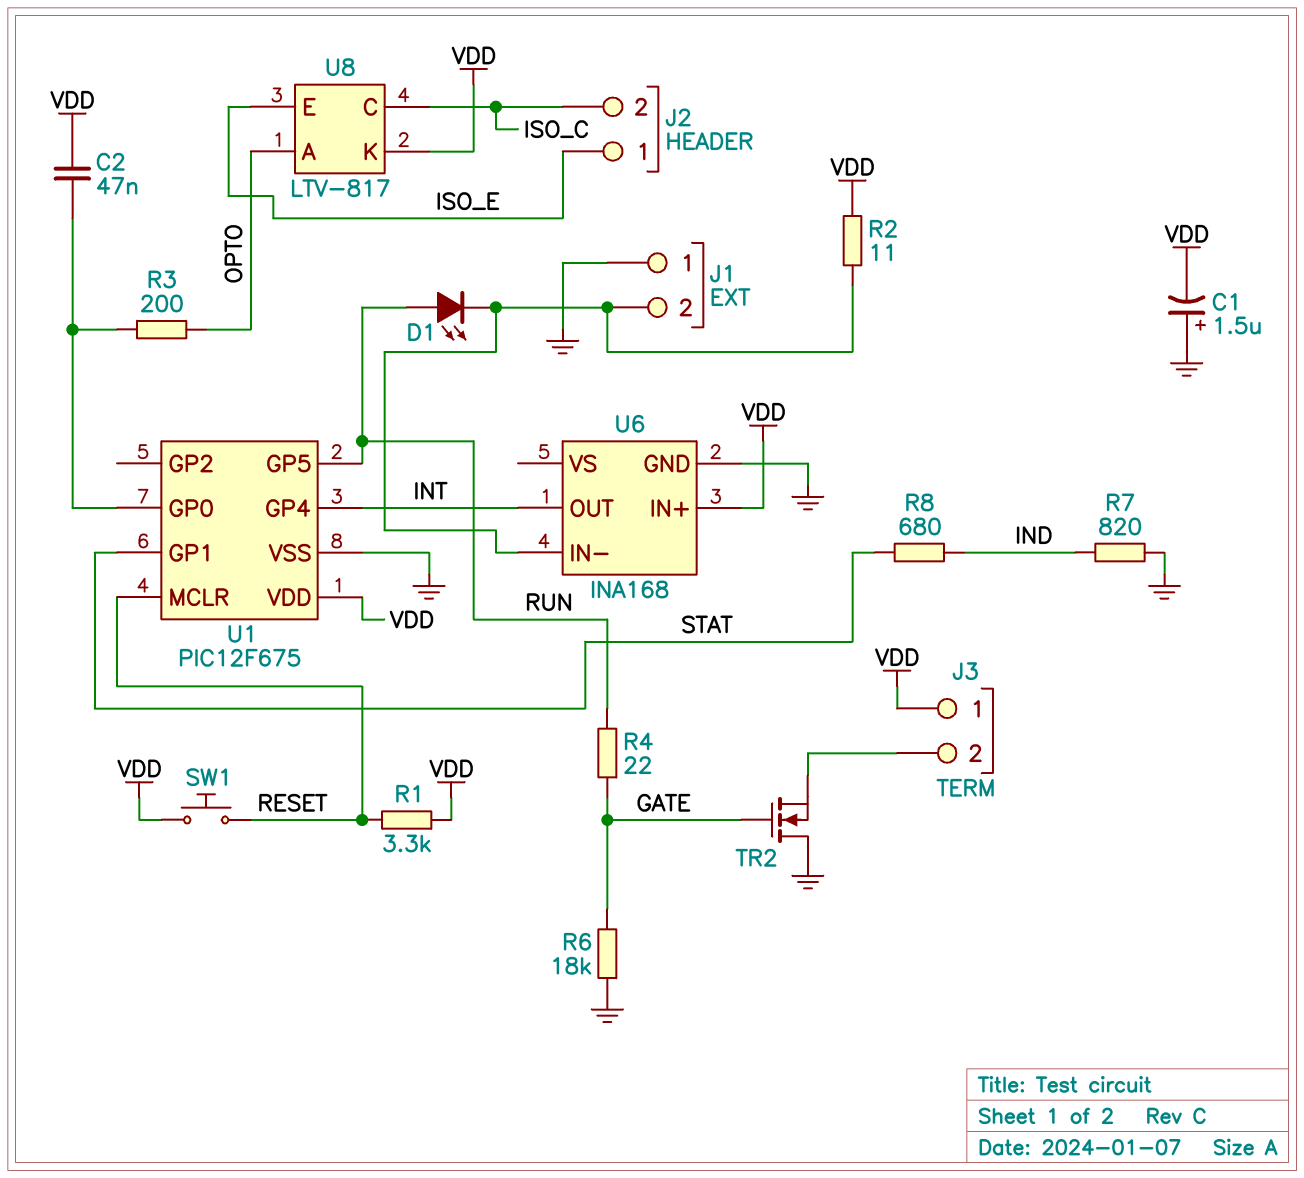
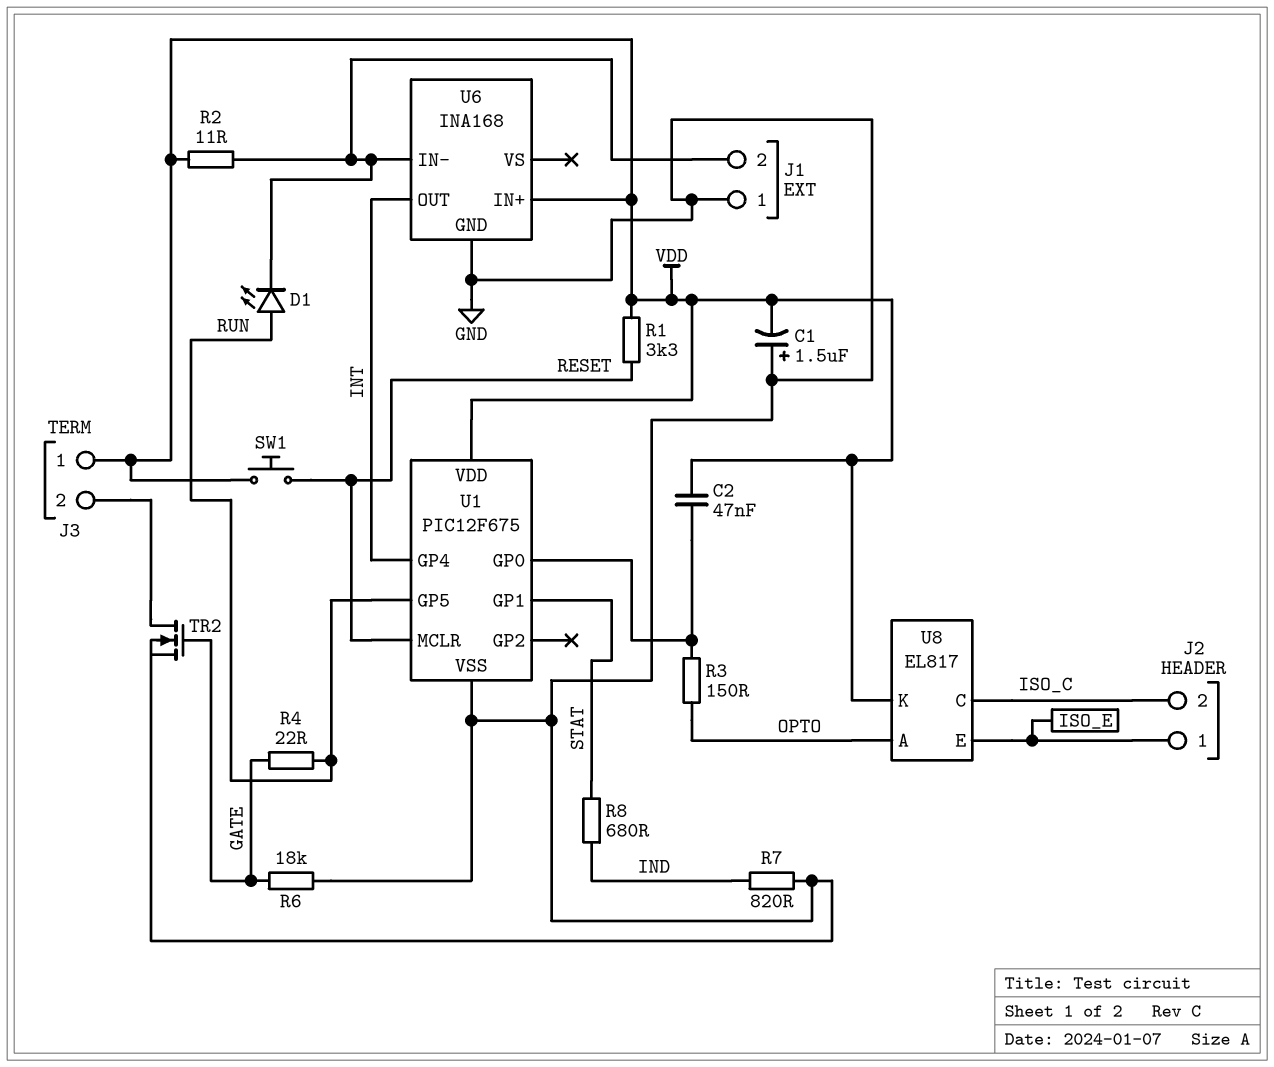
R3: 200 (OPTO, U1/GP0) -> 150 (OPTO, U1/GP0)
TR2: NMOS (G GATE, D GND, S J3/2) -> NMOS (G GATE, D J3/2, S GND)
U8: LTV-817 -> EL817

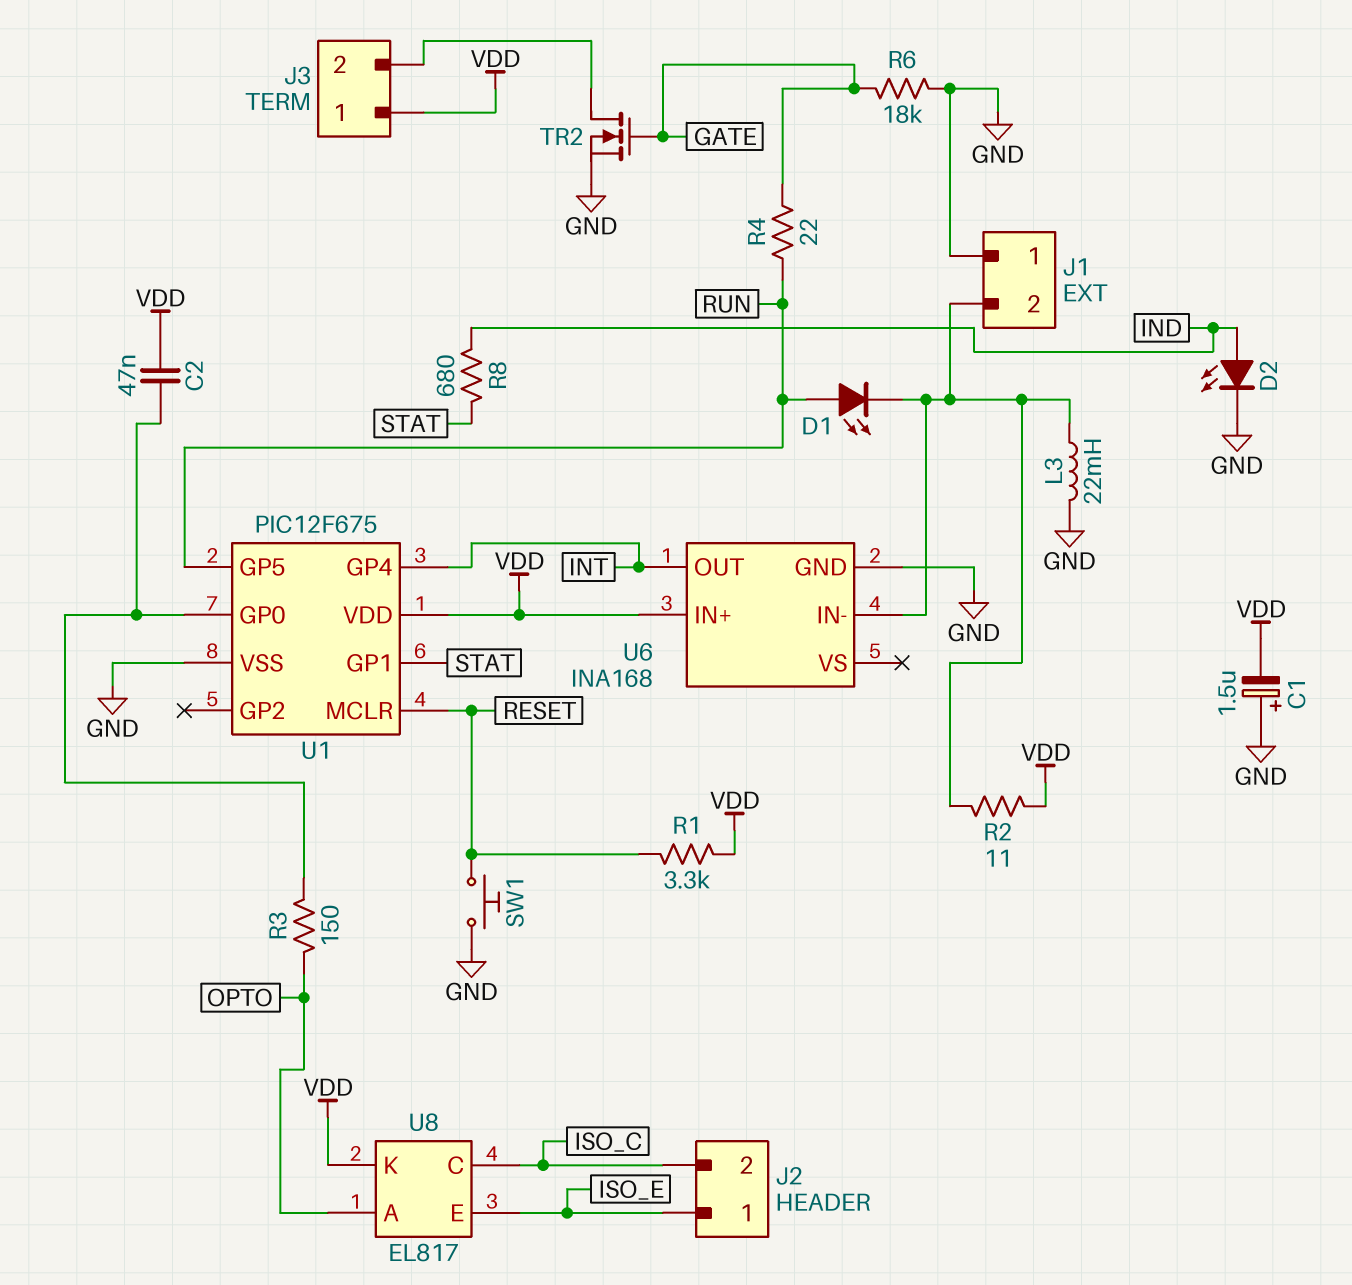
D2: none -> LED (A IND, K GND)
L3: none -> 22mH (GND, J1/2)
R7: 820 (GND, IND) -> none
SW1: button (RESET, VDD) -> button (GND, RESET)

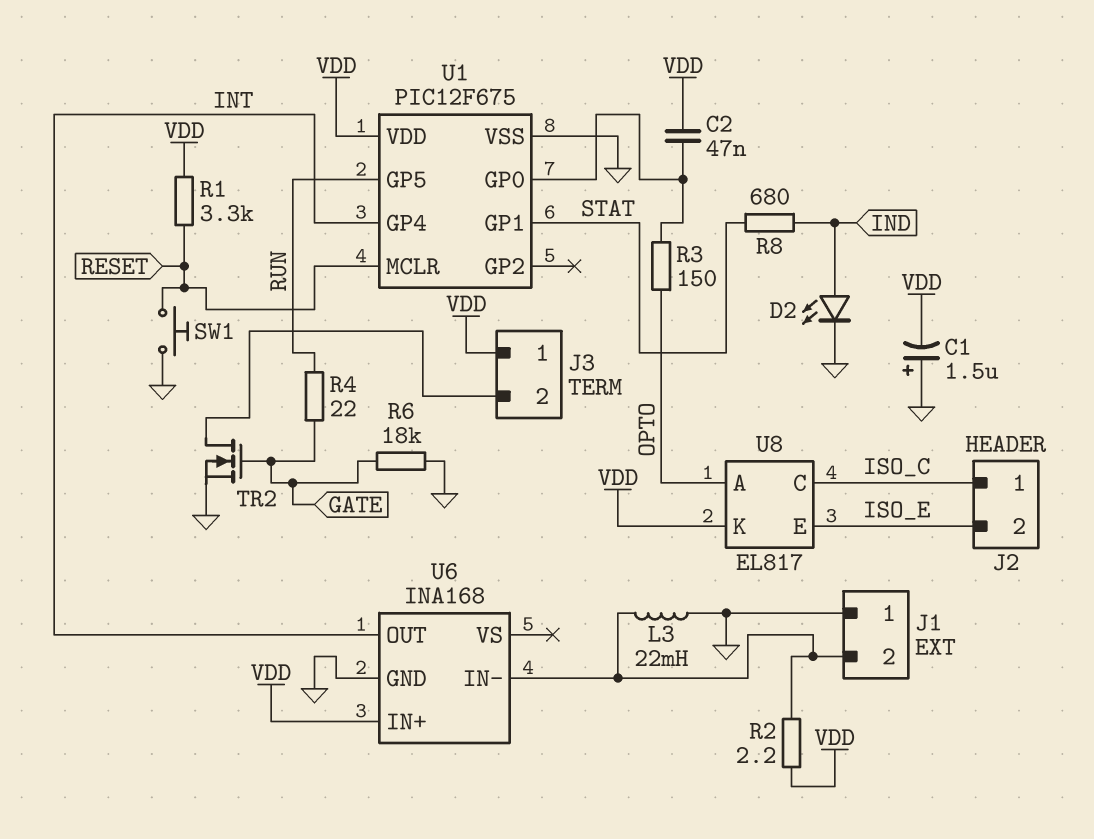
D1: LED (A RUN, K J1/2) -> none
J2 pin 1: ISO_E -> ISO_C
J2 pin 2: ISO_C -> ISO_E
R2: 11 (J1/2, VDD) -> 2.2 (J1/2, VDD)

